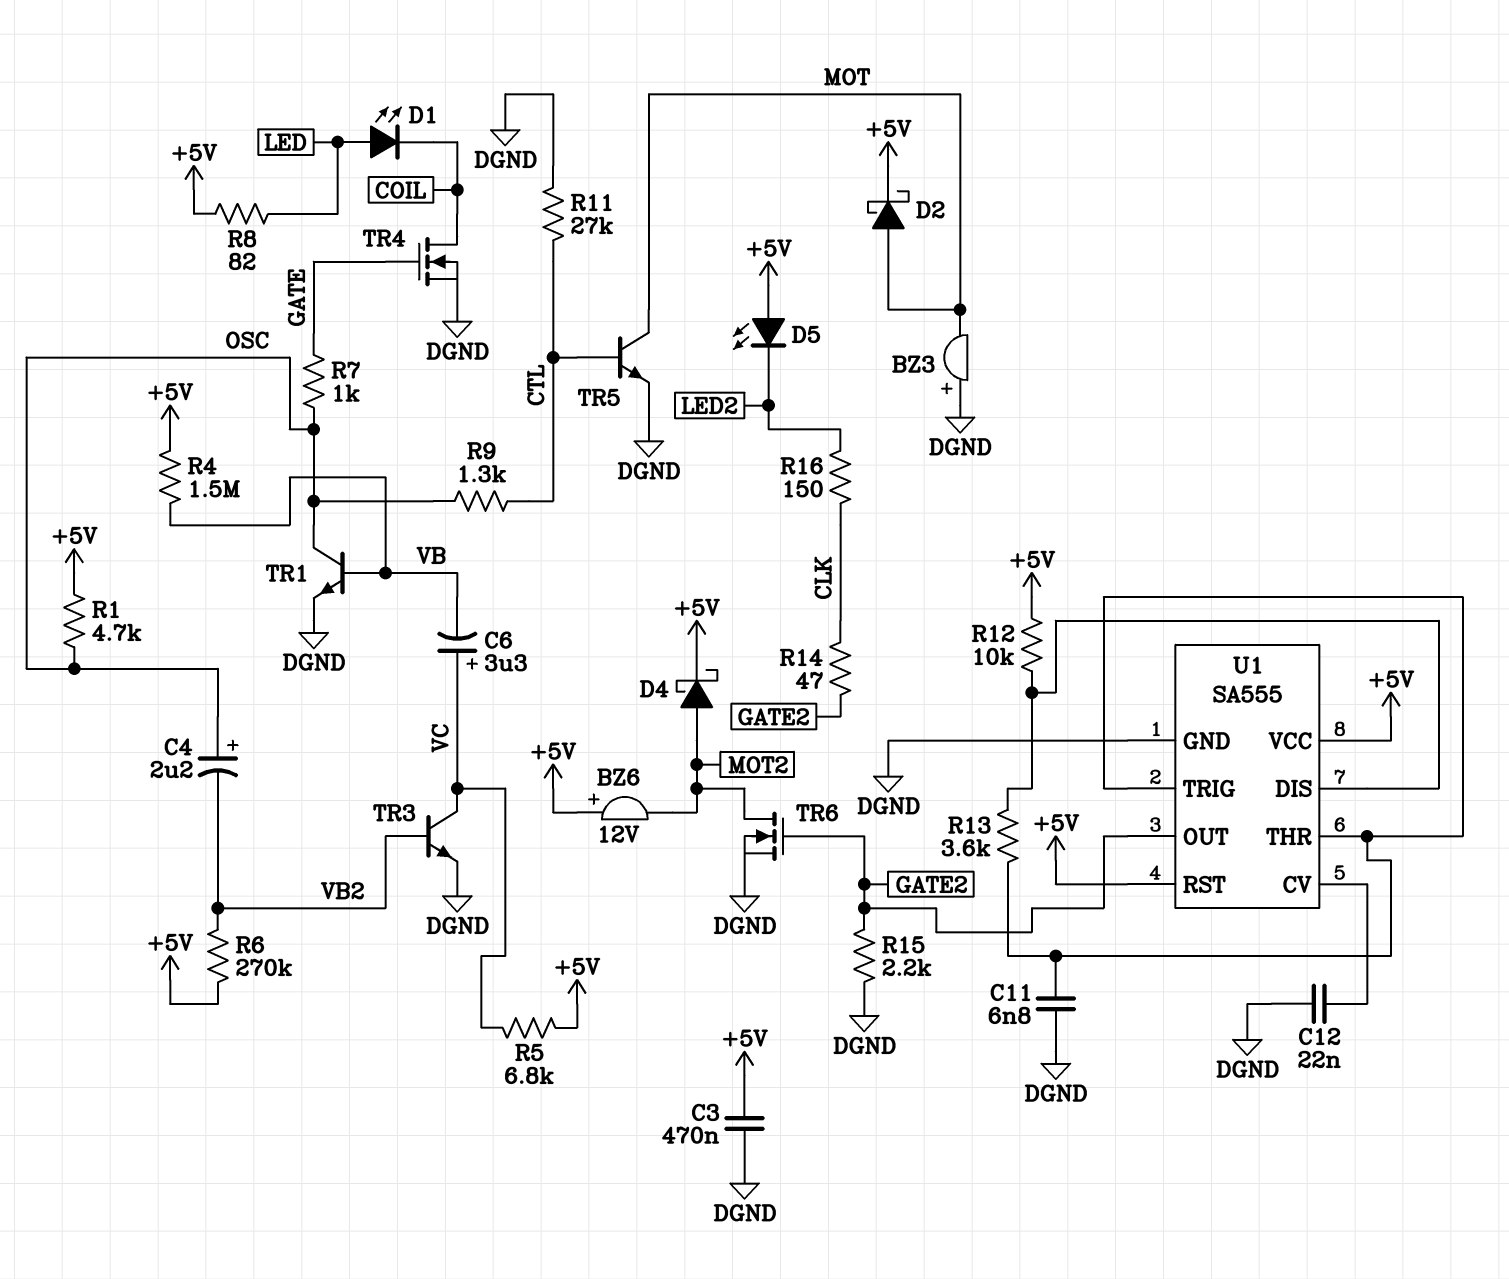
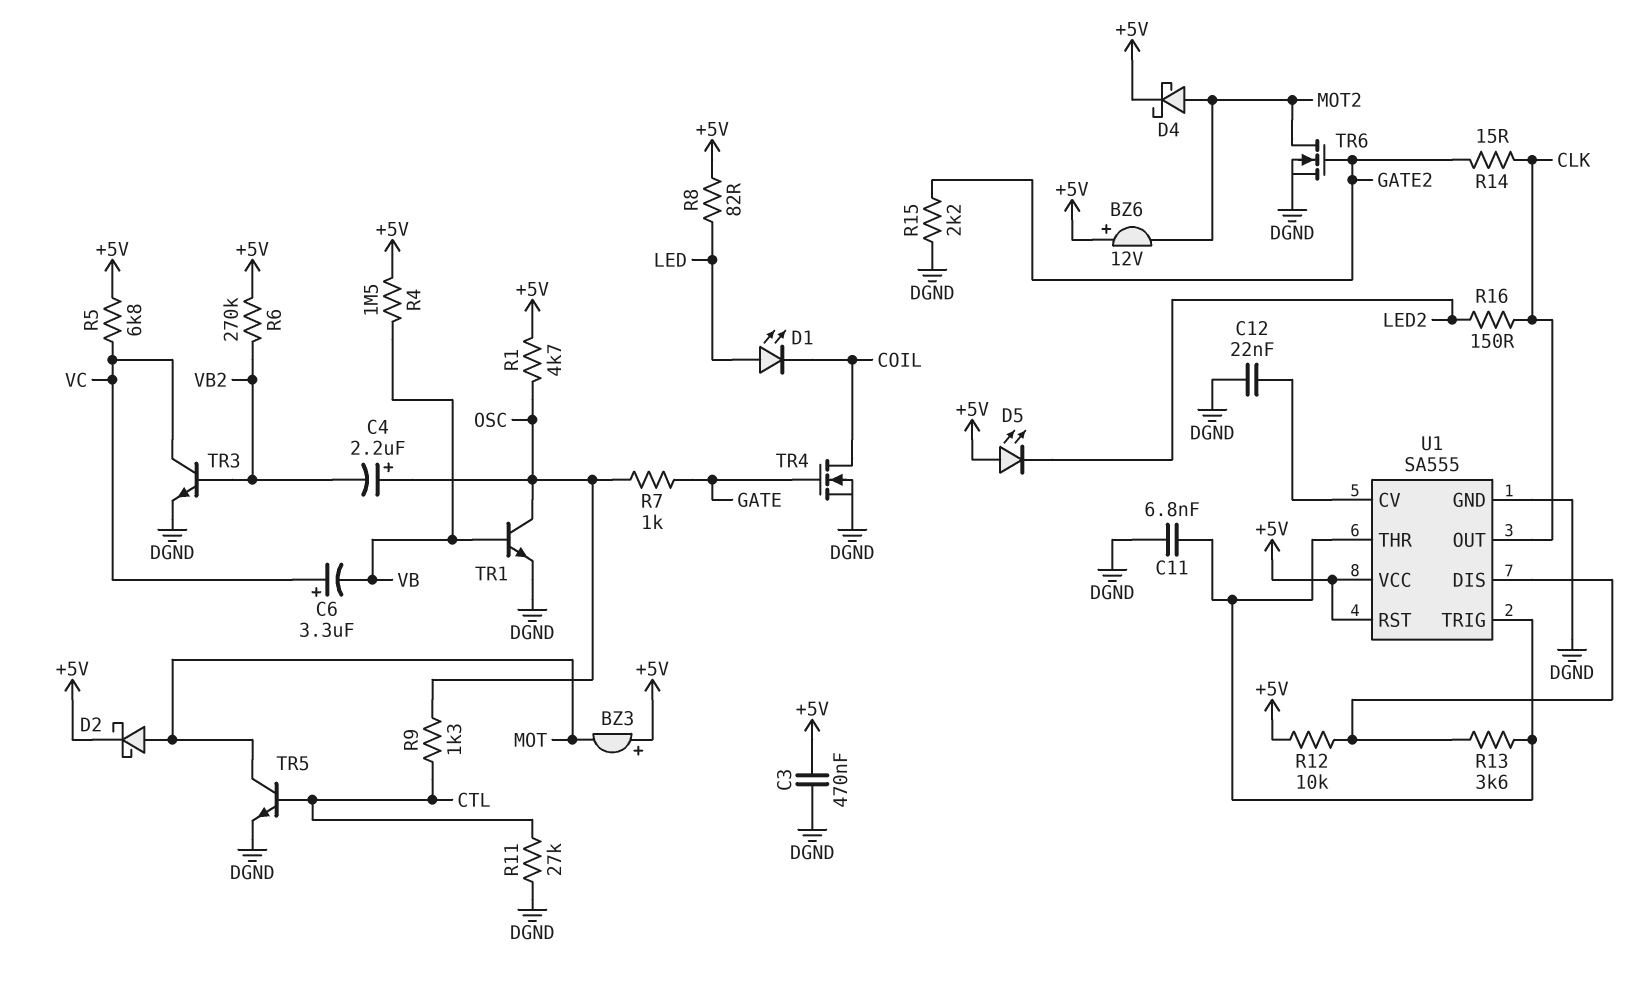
BZ3: buzzer (plus DGND, minus MOT) -> buzzer (plus +5V, minus MOT)
R14: 47 (CLK, GATE2) -> 15 (CLK, GATE2)
U1 pin OUT: GATE2 -> CLK

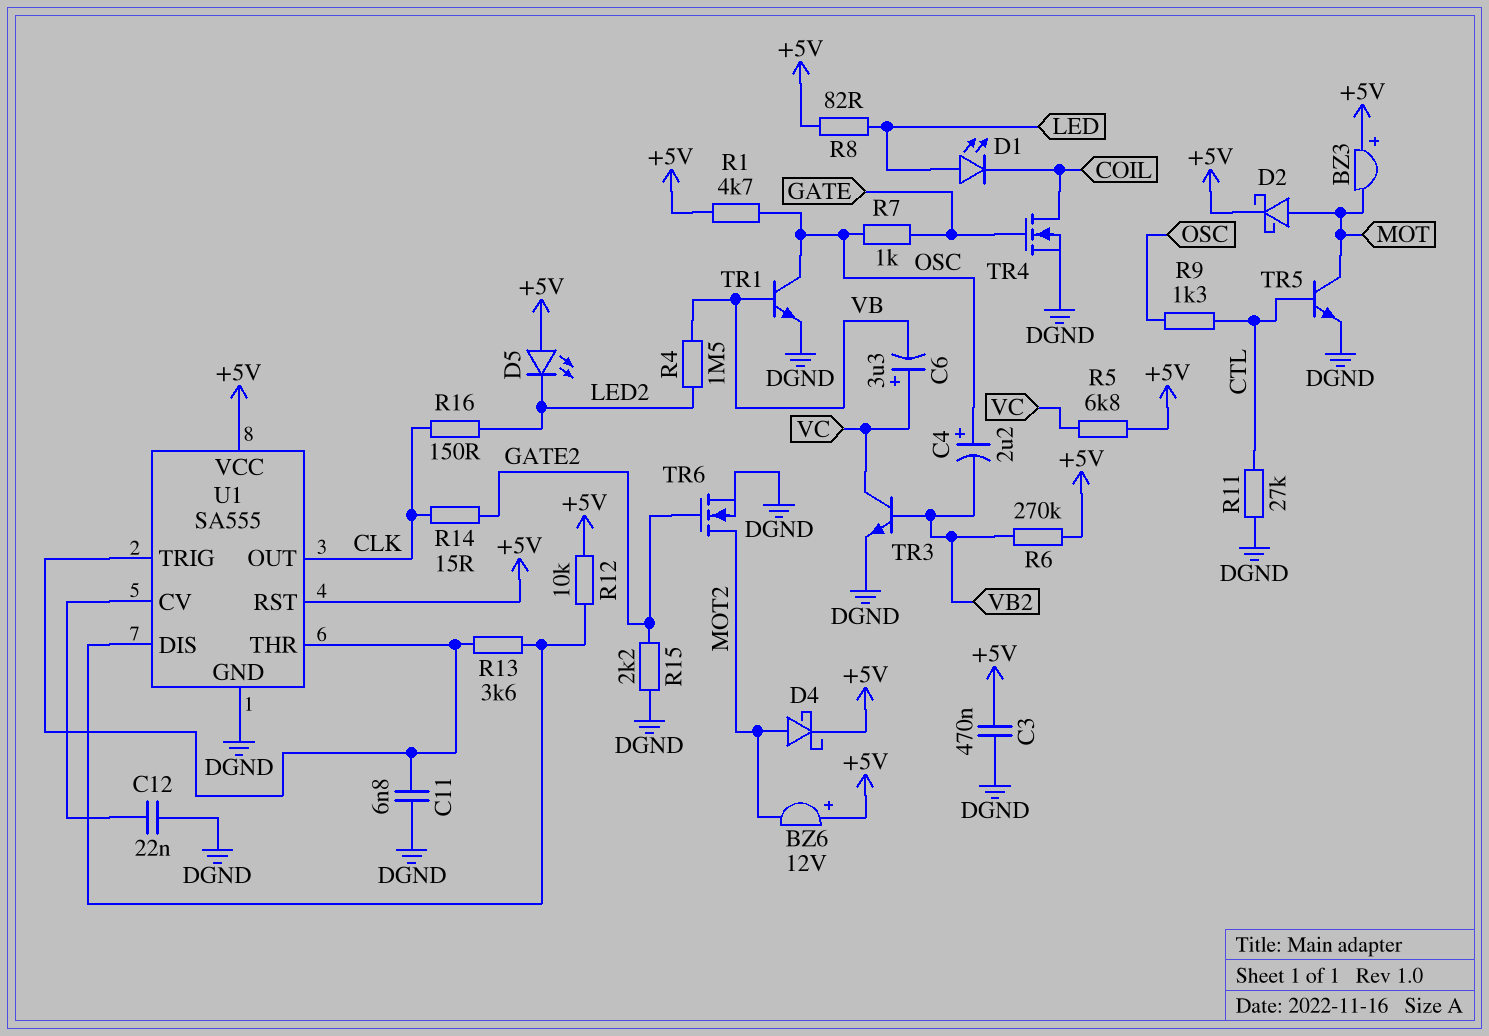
R4: 1.5M (+5V, VB) -> 1.5M (LED2, VB)

